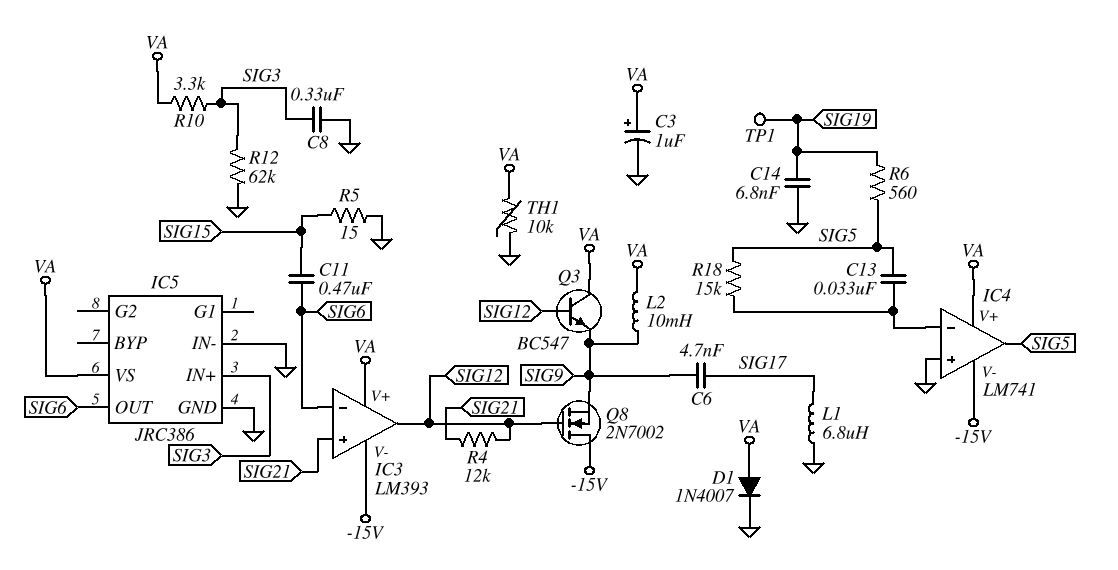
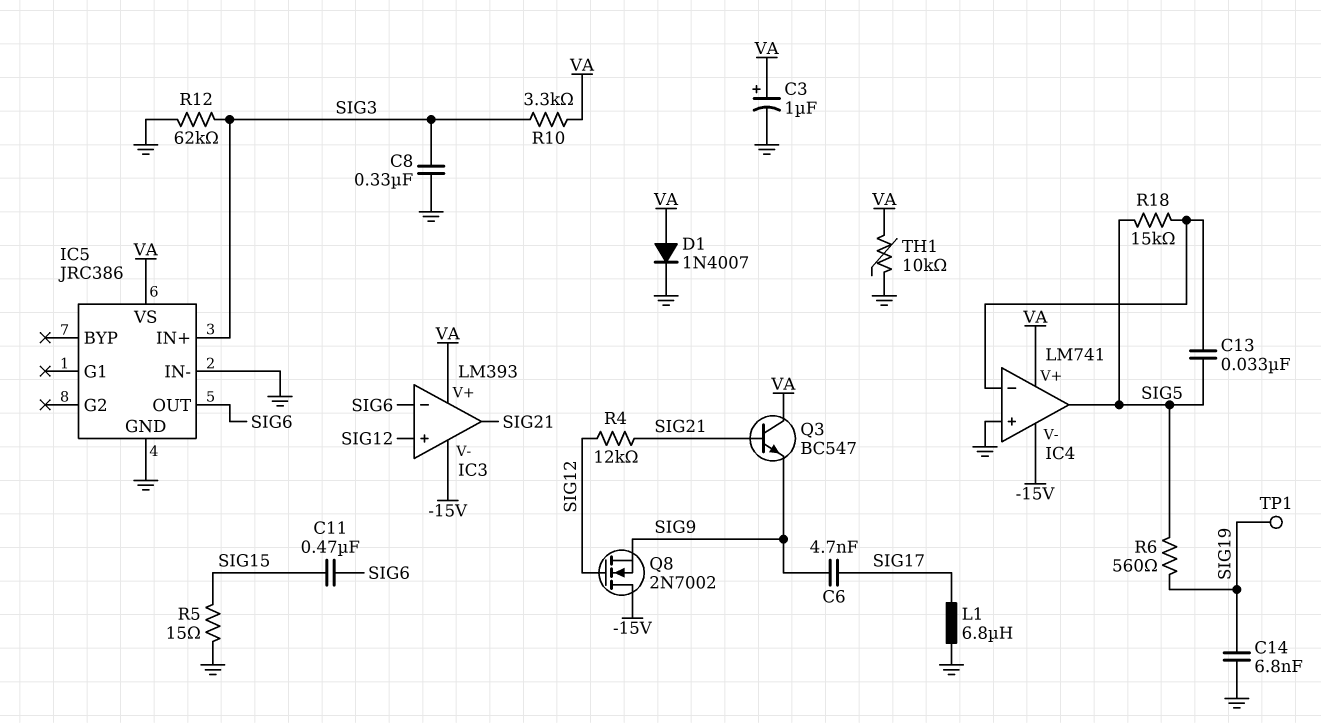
IC3 pin in+: SIG21 -> SIG12
IC3 pin out: SIG12 -> SIG21
L2: 10mH (SIG9, VA) -> none
Q3: NPN BC547 (B SIG12, C VA, E SIG9) -> NPN BC547 (B SIG21, C VA, E SIG9)

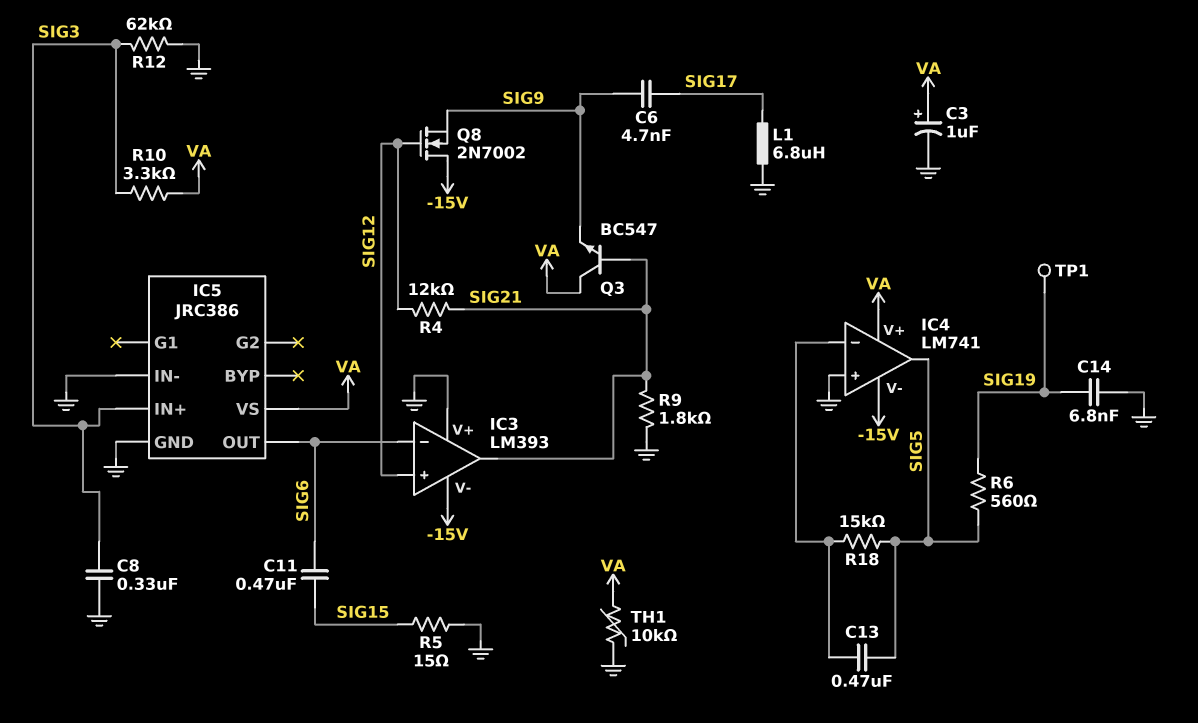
C13: 33nF (IC4/in-, SIG5) -> 470nF (IC4/in-, SIG5)
D1: diode 1N4007 (A VA, K GND) -> none
IC3 pin V+: VA -> GND
R9: none -> 1.8k (GND, SIG21)

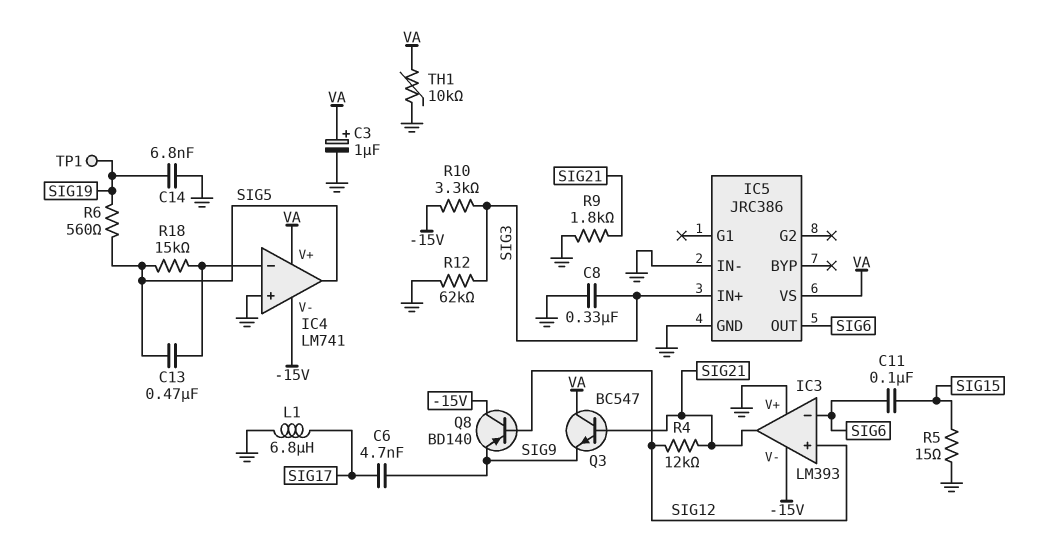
C11: 470nF (SIG6, SIG15) -> 100nF (SIG6, SIG15)
Q8: NMOS 2N7002 (G SIG12, D -15V, S SIG9) -> PNP BD140 (B SIG12, C -15V, E SIG9)
R10: 3.3k (SIG3, VA) -> 3.3k (-15V, SIG3)

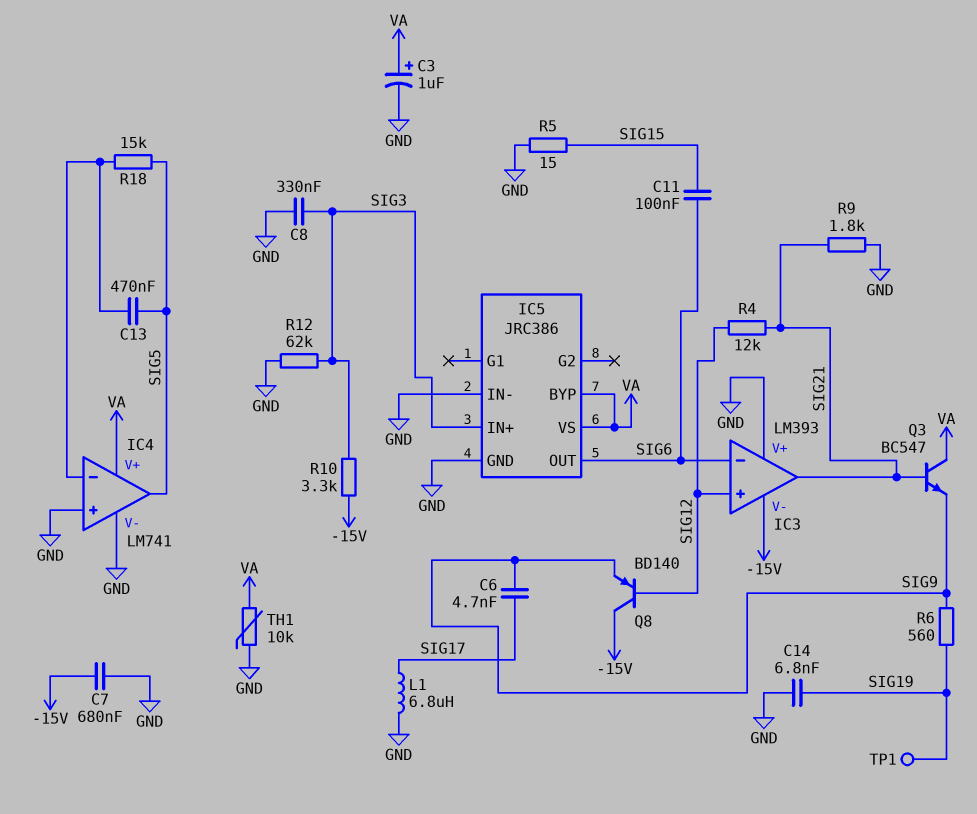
C7: none -> 680nF (-15V, GND)
IC4 pin V-: -15V -> GND
IC5 pin BYP: none -> VA
R6: 560 (SIG5, SIG19) -> 560 (SIG9, SIG19)

